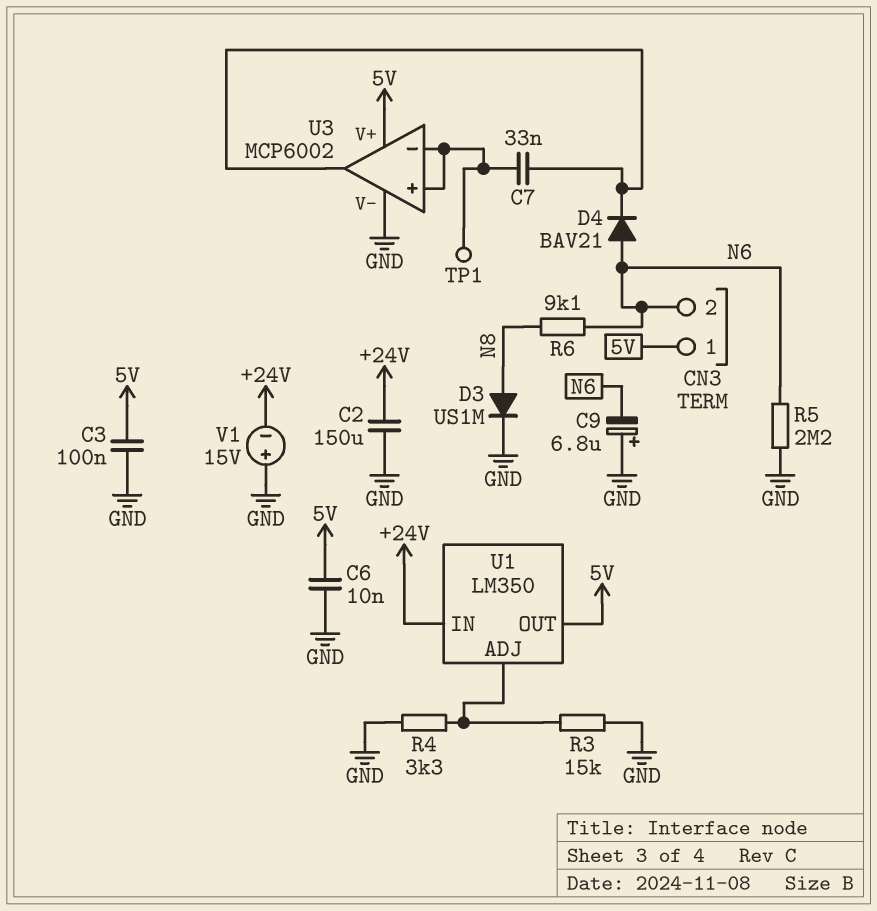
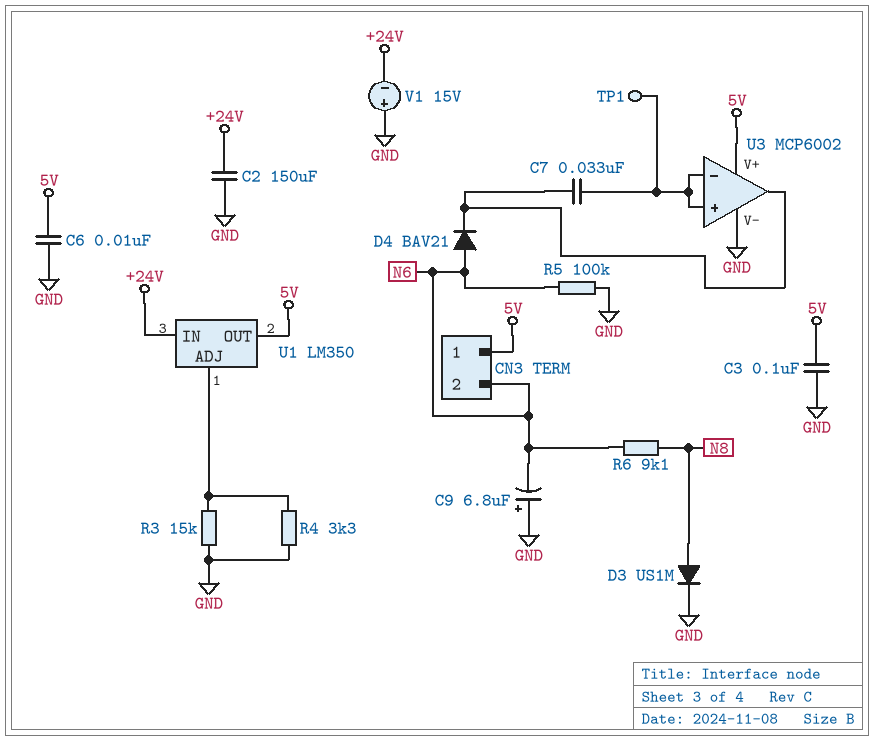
R5: 2.2M (GND, N6) -> 100k (GND, N6)

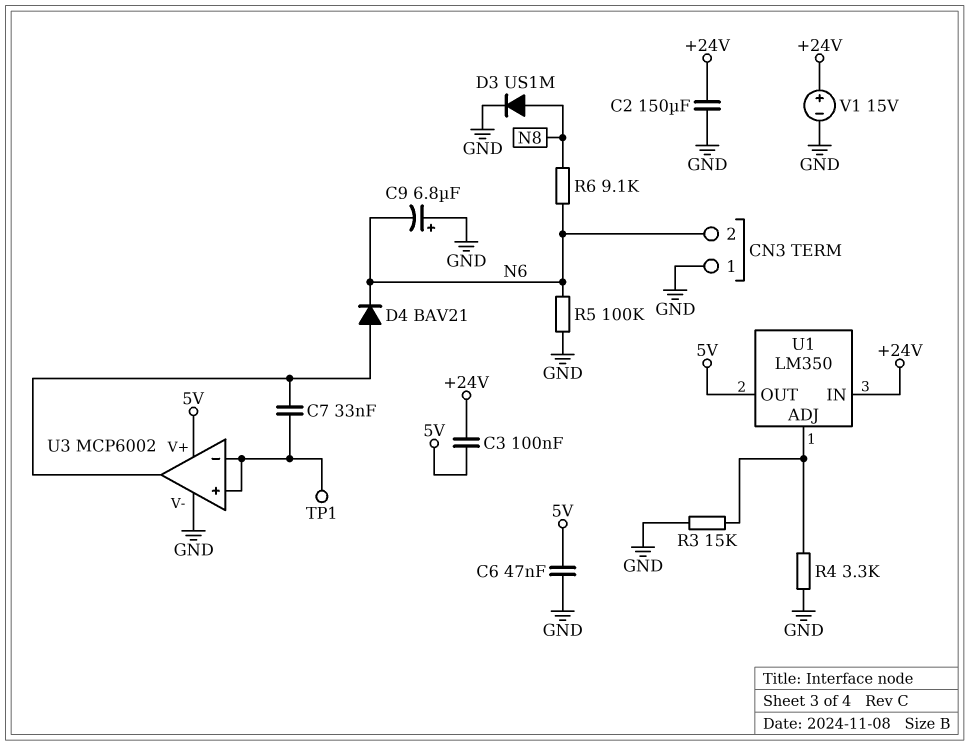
C3: 100nF (5V, GND) -> 100nF (+24V, 5V)
C6: 10nF (5V, GND) -> 47nF (5V, GND)
CN3 pin 1: 5V -> GND
D4: diode BAV21 (A N6, K U3/out) -> diode BAV21 (A U3/out, K N6)
V1: 15V (plus GND, minus +24V) -> 15V (plus +24V, minus GND)

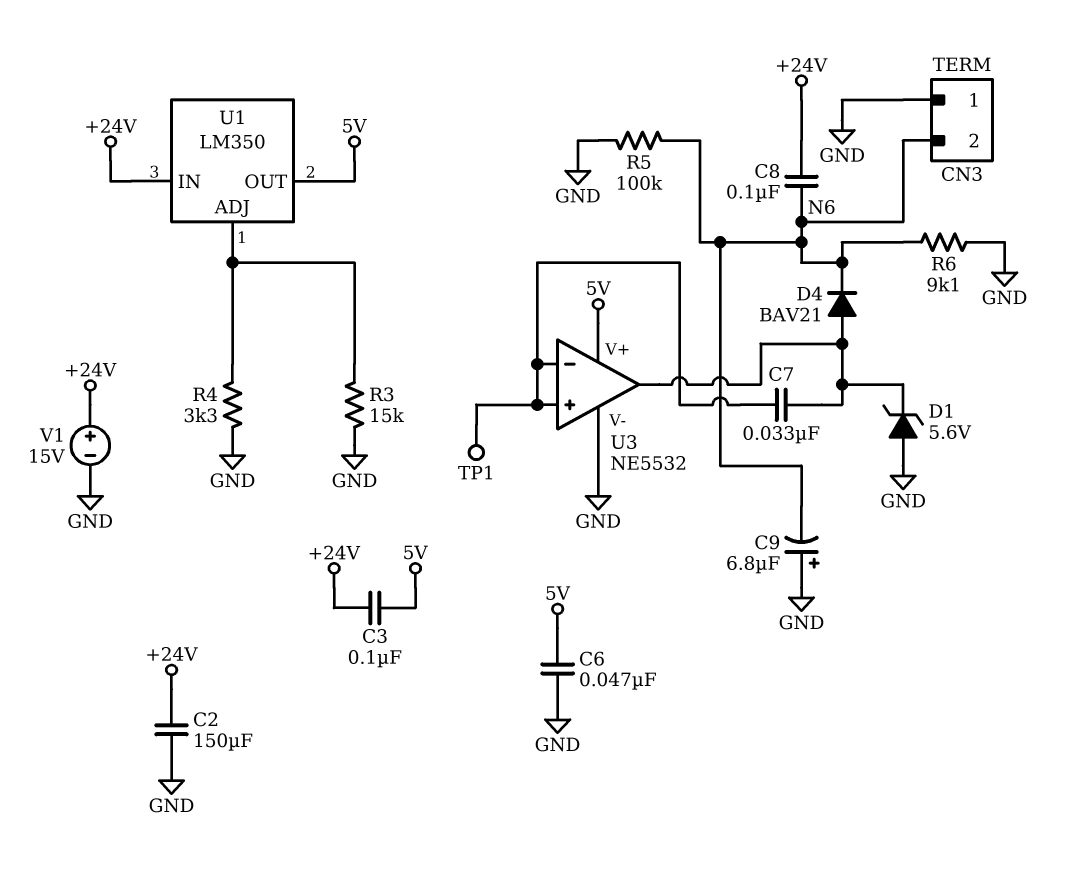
C8: none -> 100nF (+24V, N6)
D1: none -> zener 5.6V (A GND, K U3/out)
D3: diode US1M (A N8, K GND) -> none
R6: 9.1k (N6, N8) -> 9.1k (GND, N6)
U3: MCP6002 -> NE5532

